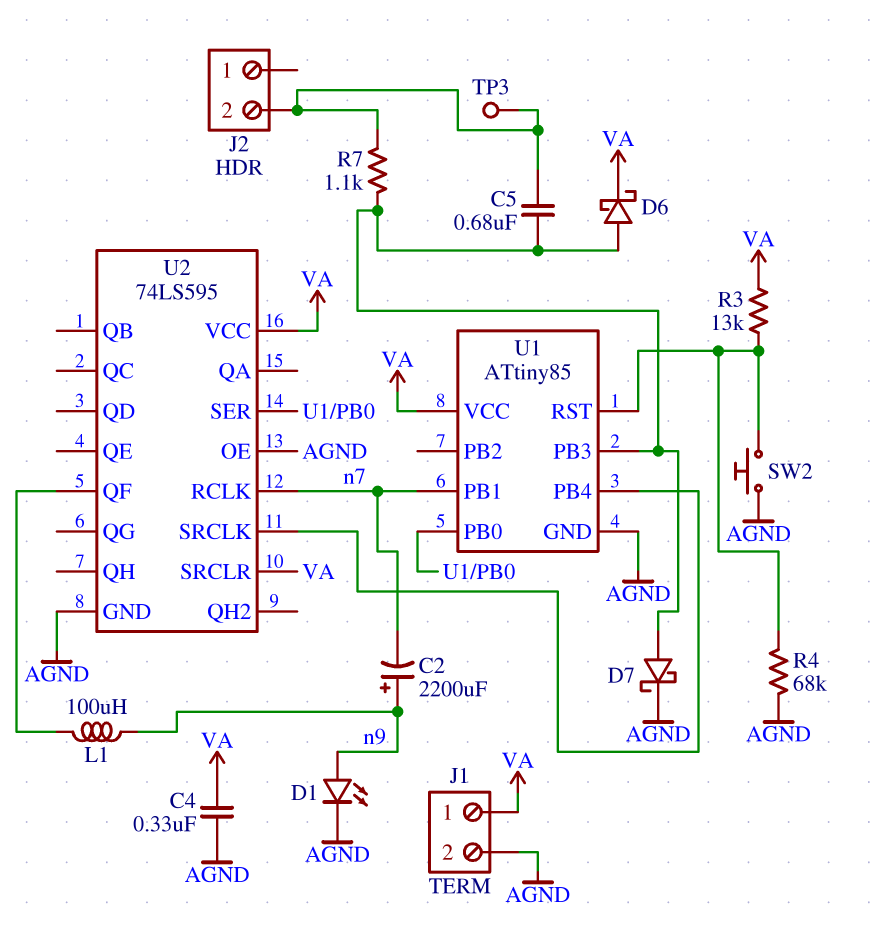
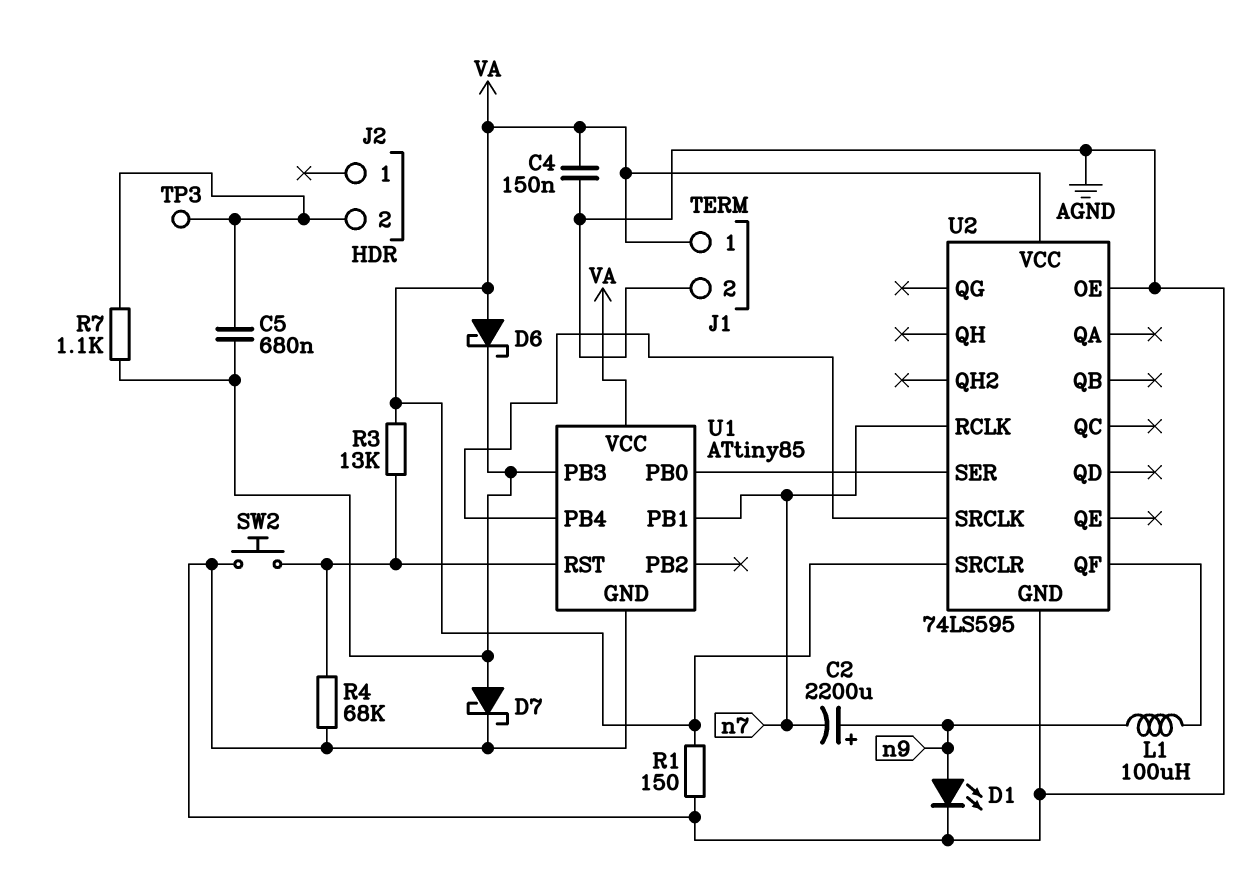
C4: 330nF (AGND, VA) -> 150nF (AGND, VA)
D6: schottky (A U1/PB3, K VA) -> schottky (A VA, K U1/PB3)
R1: none -> 150 (AGND, VA)

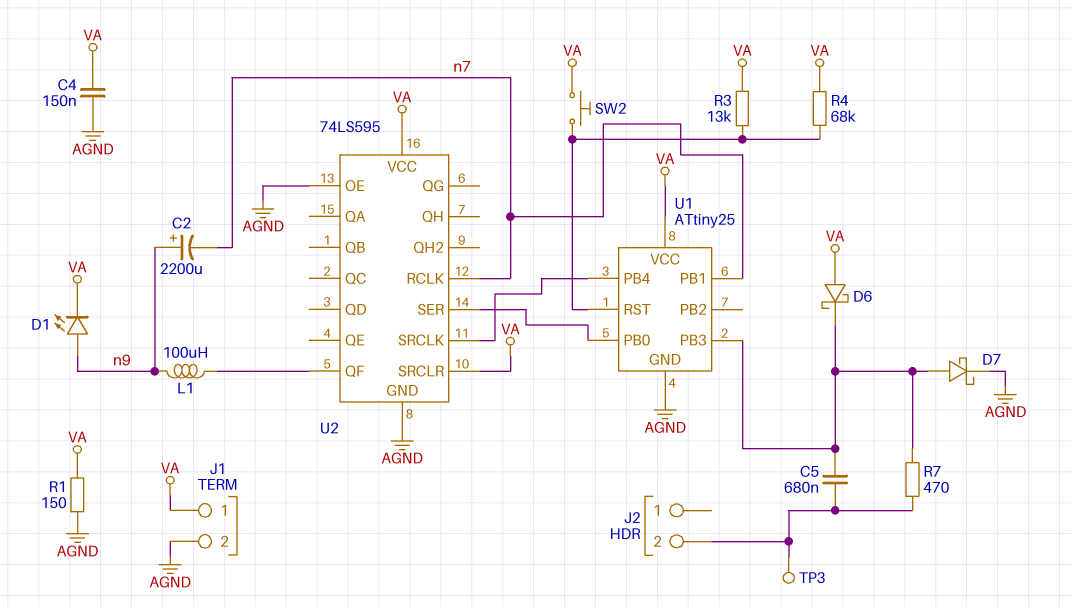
D1: LED (A n9, K AGND) -> LED (A n9, K VA)
R4: 68k (AGND, U1/RST) -> 68k (U1/RST, VA)
R7: 1.1k (J2/2, U1/PB3) -> 470 (J2/2, U1/PB3)
SW2: button (AGND, U1/RST) -> button (U1/RST, VA)
U1: ATtiny85 -> ATtiny25

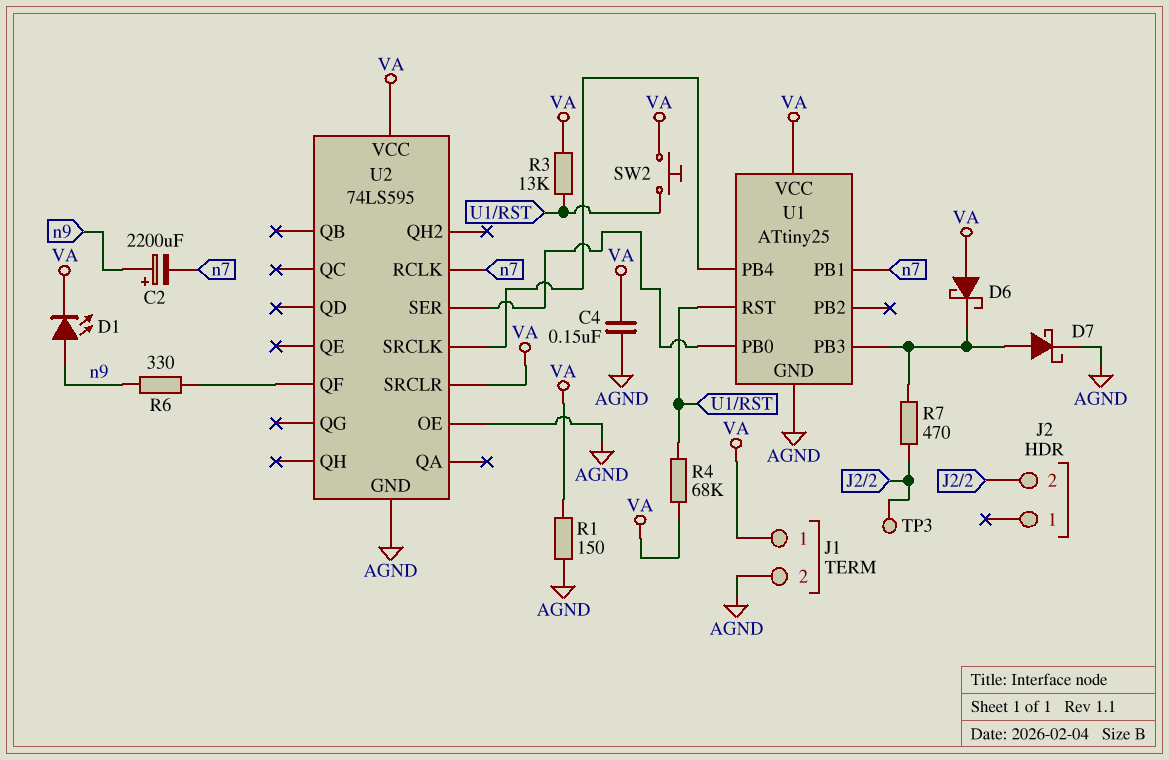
C5: 680nF (J2/2, U1/PB3) -> none
L1: 100uH (U2/QF, n9) -> none
R6: none -> 330 (U2/QF, n9)

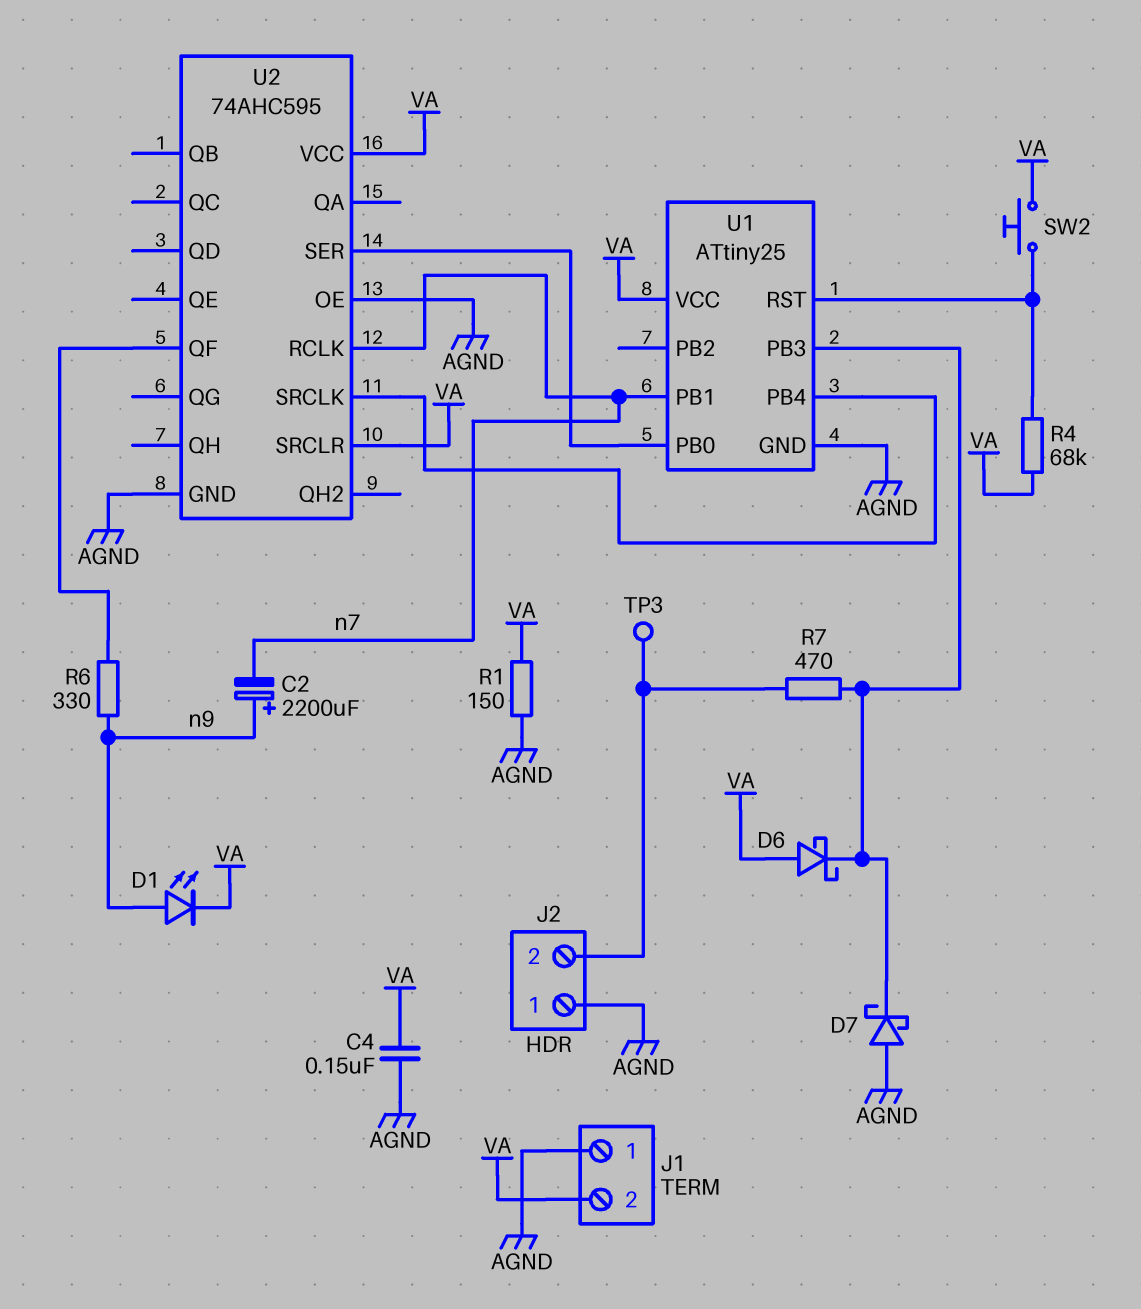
D7: schottky (A U1/PB3, K AGND) -> schottky (A AGND, K U1/PB3)
J1 pin 1: VA -> AGND
J1 pin 2: AGND -> VA
J2 pin 1: none -> AGND
R3: 13k (U1/RST, VA) -> none
U2: 74LS595 -> 74AHC595

